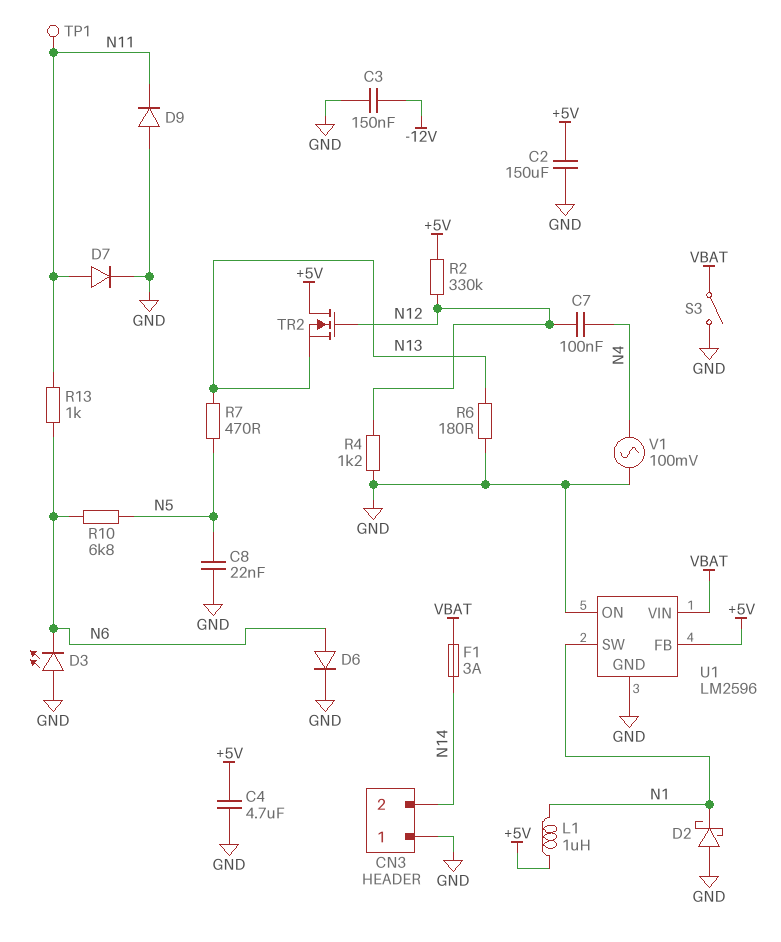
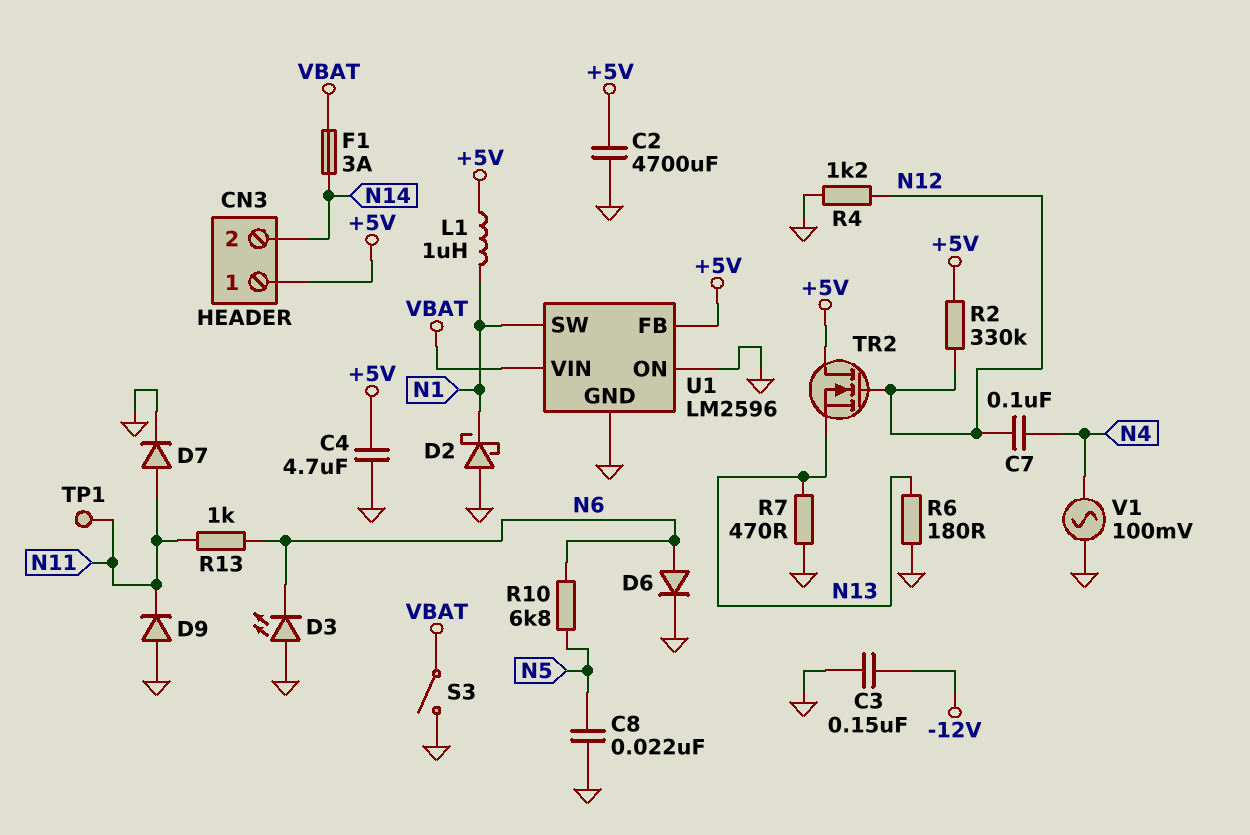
C2: 150uF (+5V, GND) -> 4700uF (+5V, GND)
CN3 pin 1: GND -> +5V
R7: 470 (N5, N13) -> 470 (GND, N13)

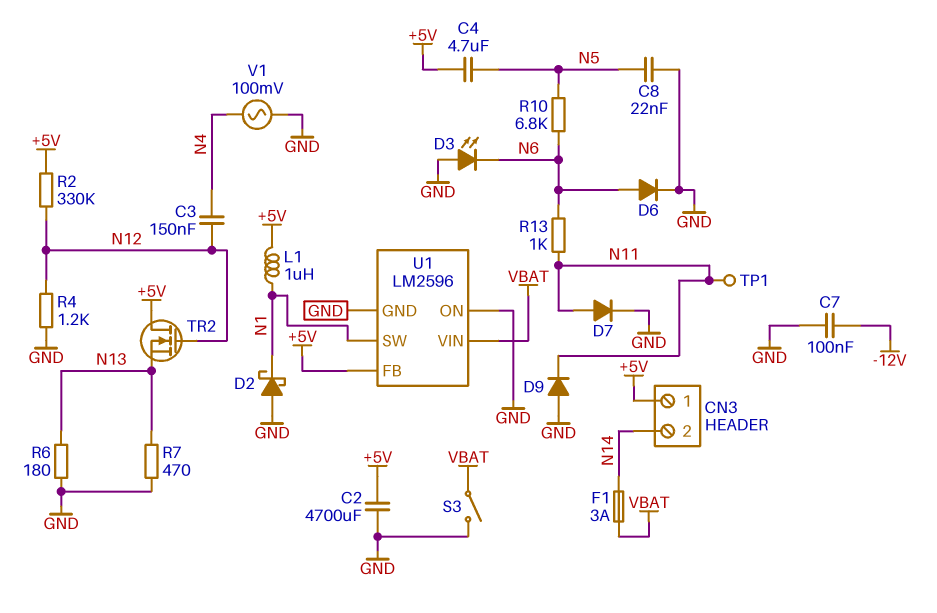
C3: 150nF (-12V, GND) -> 150nF (N4, N12)
C4: 4.7uF (+5V, GND) -> 4.7uF (+5V, N5)
C7: 100nF (N4, N12) -> 100nF (-12V, GND)

